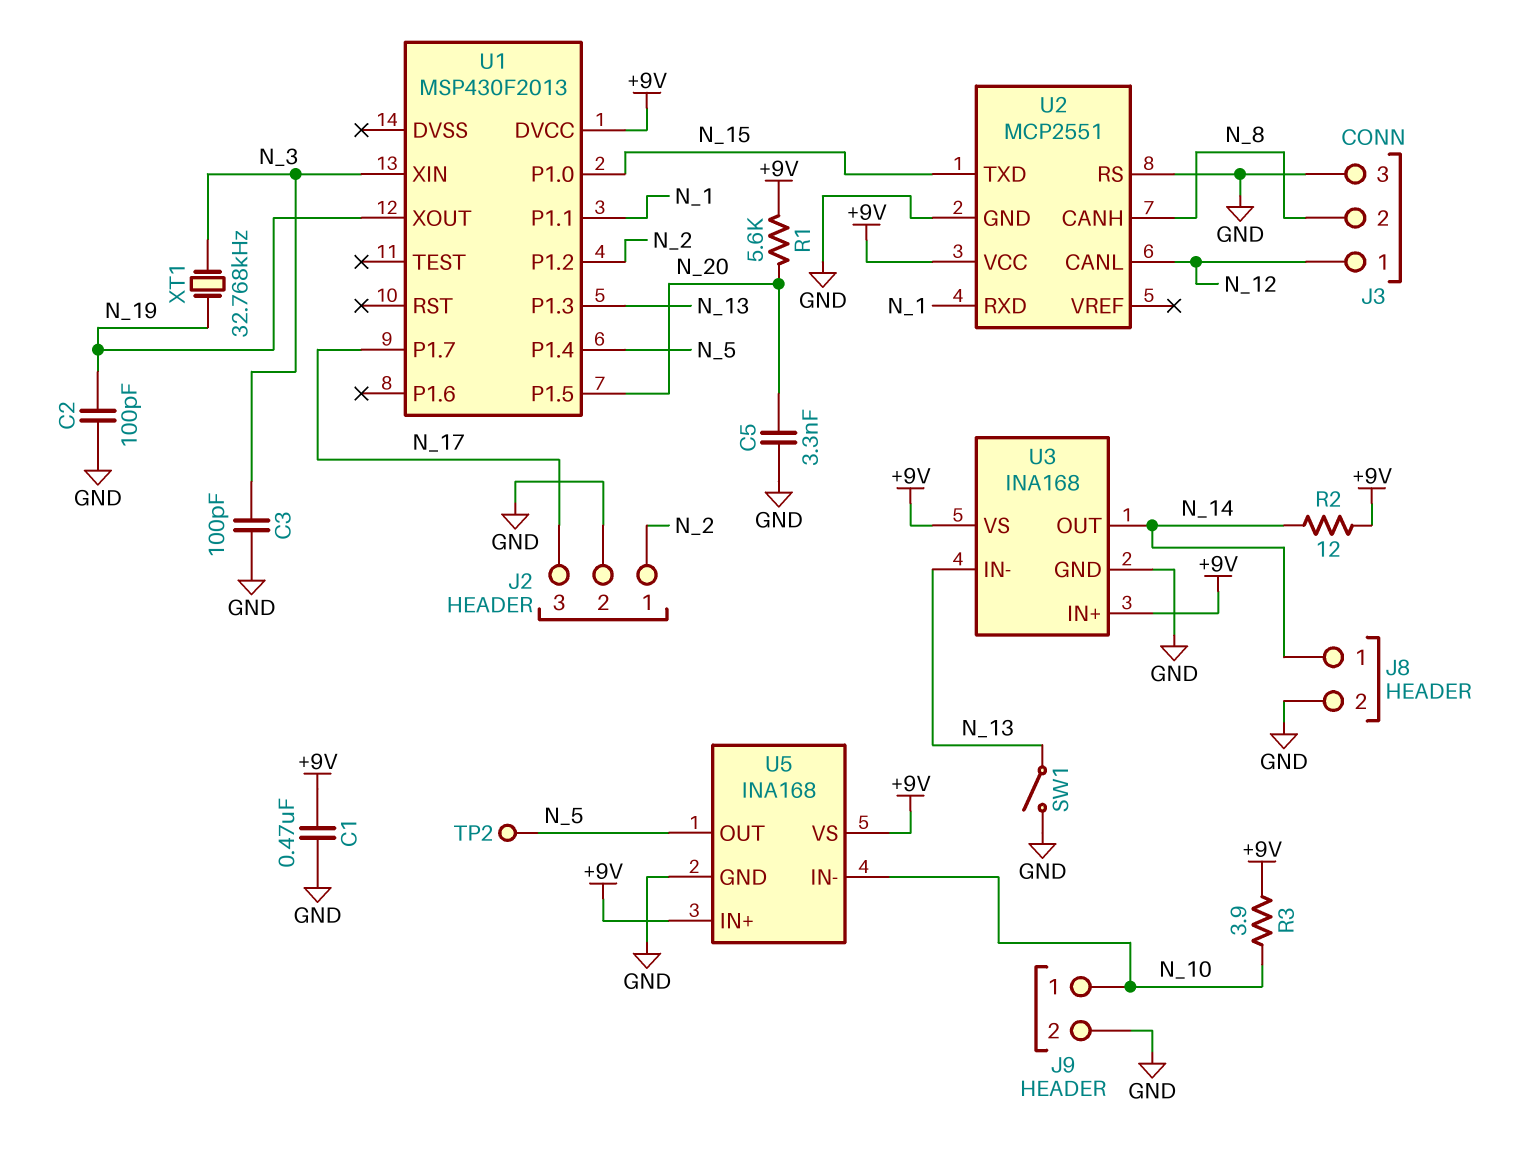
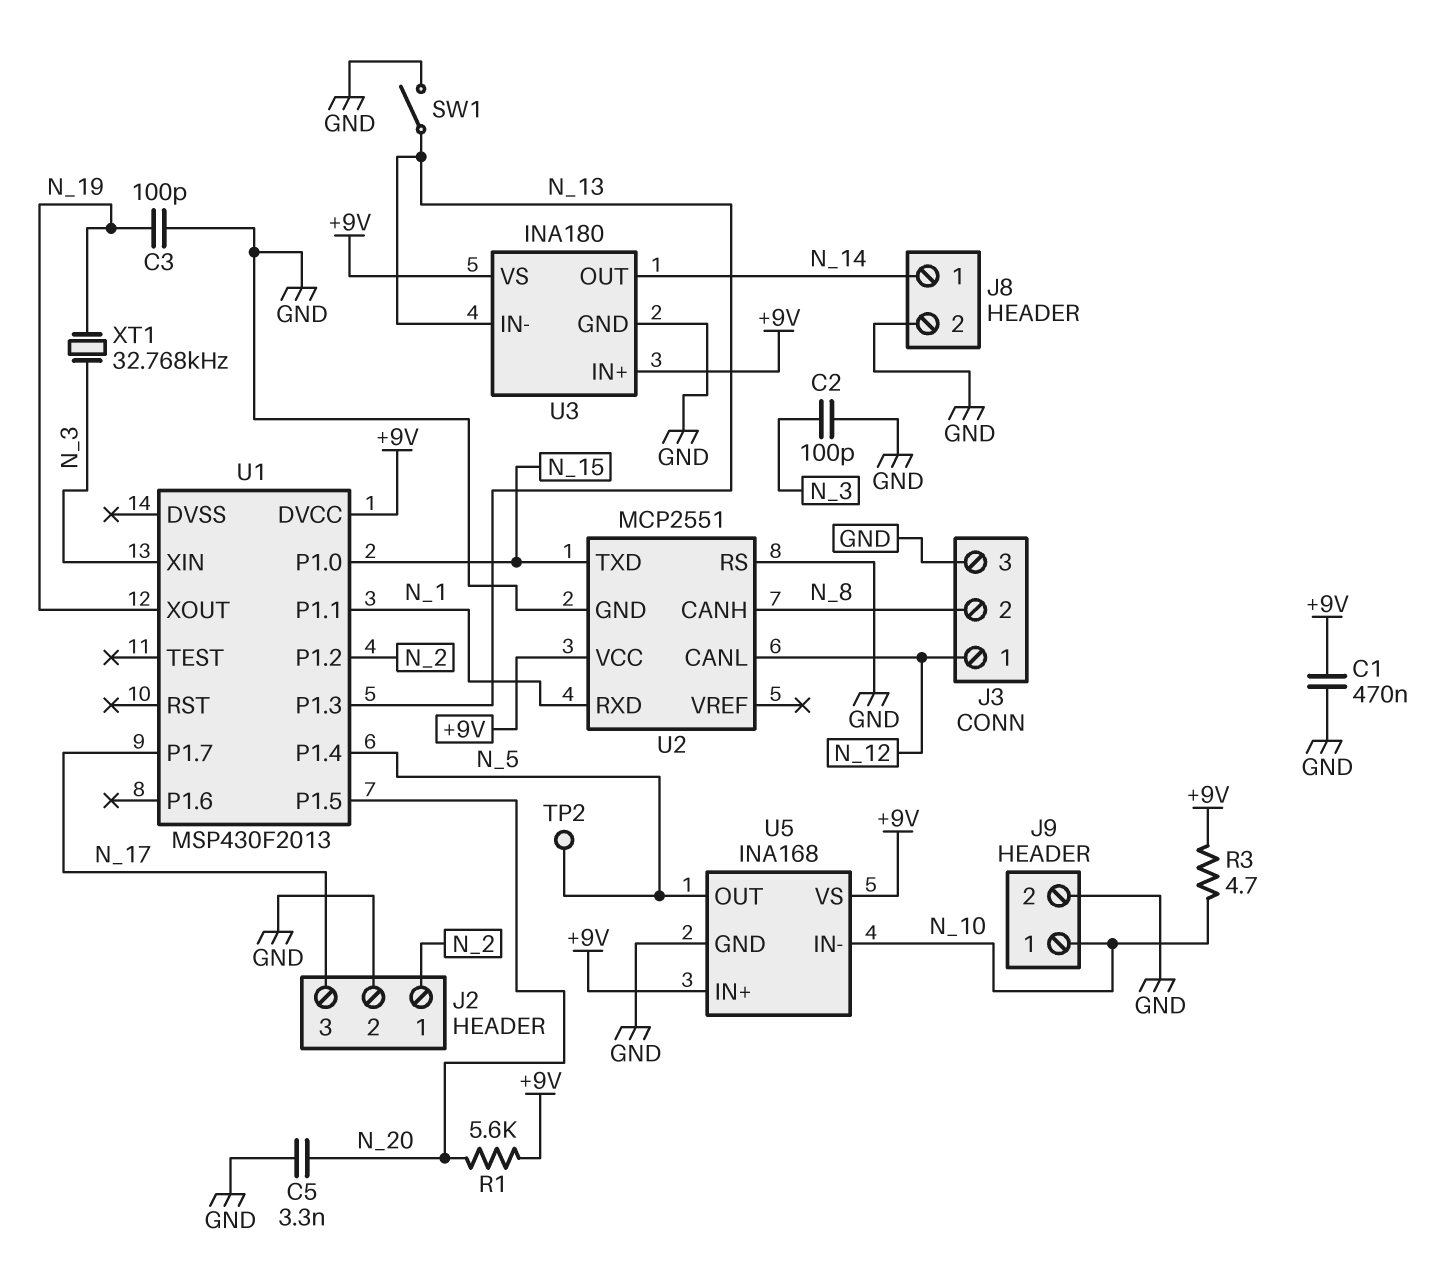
C2: 100pF (GND, N_19) -> 100pF (GND, N_3)
C3: 100pF (GND, N_3) -> 100pF (GND, N_19)
R2: 12 (+9V, N_14) -> none
R3: 3.9 (+9V, N_10) -> 4.7 (+9V, N_10)
U3: INA168 -> INA180

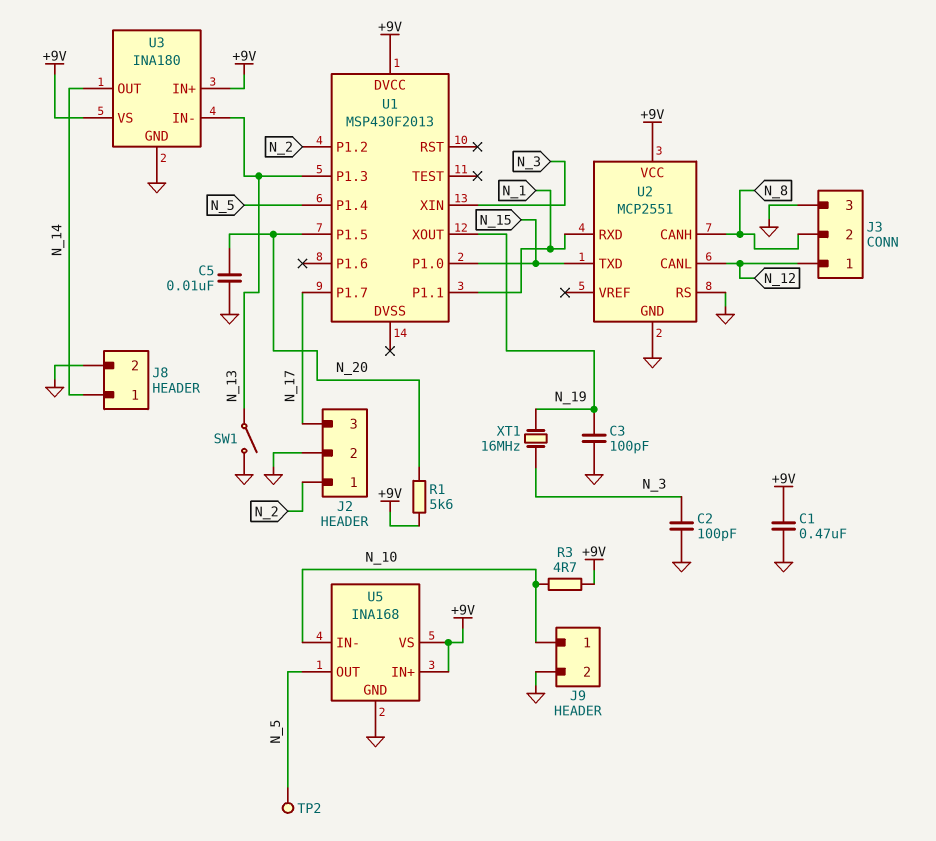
C5: 3.3nF (GND, N_20) -> 10nF (GND, N_20)
XT1: 32.768kHz (N_3, N_19) -> 16MHz (N_3, N_19)

